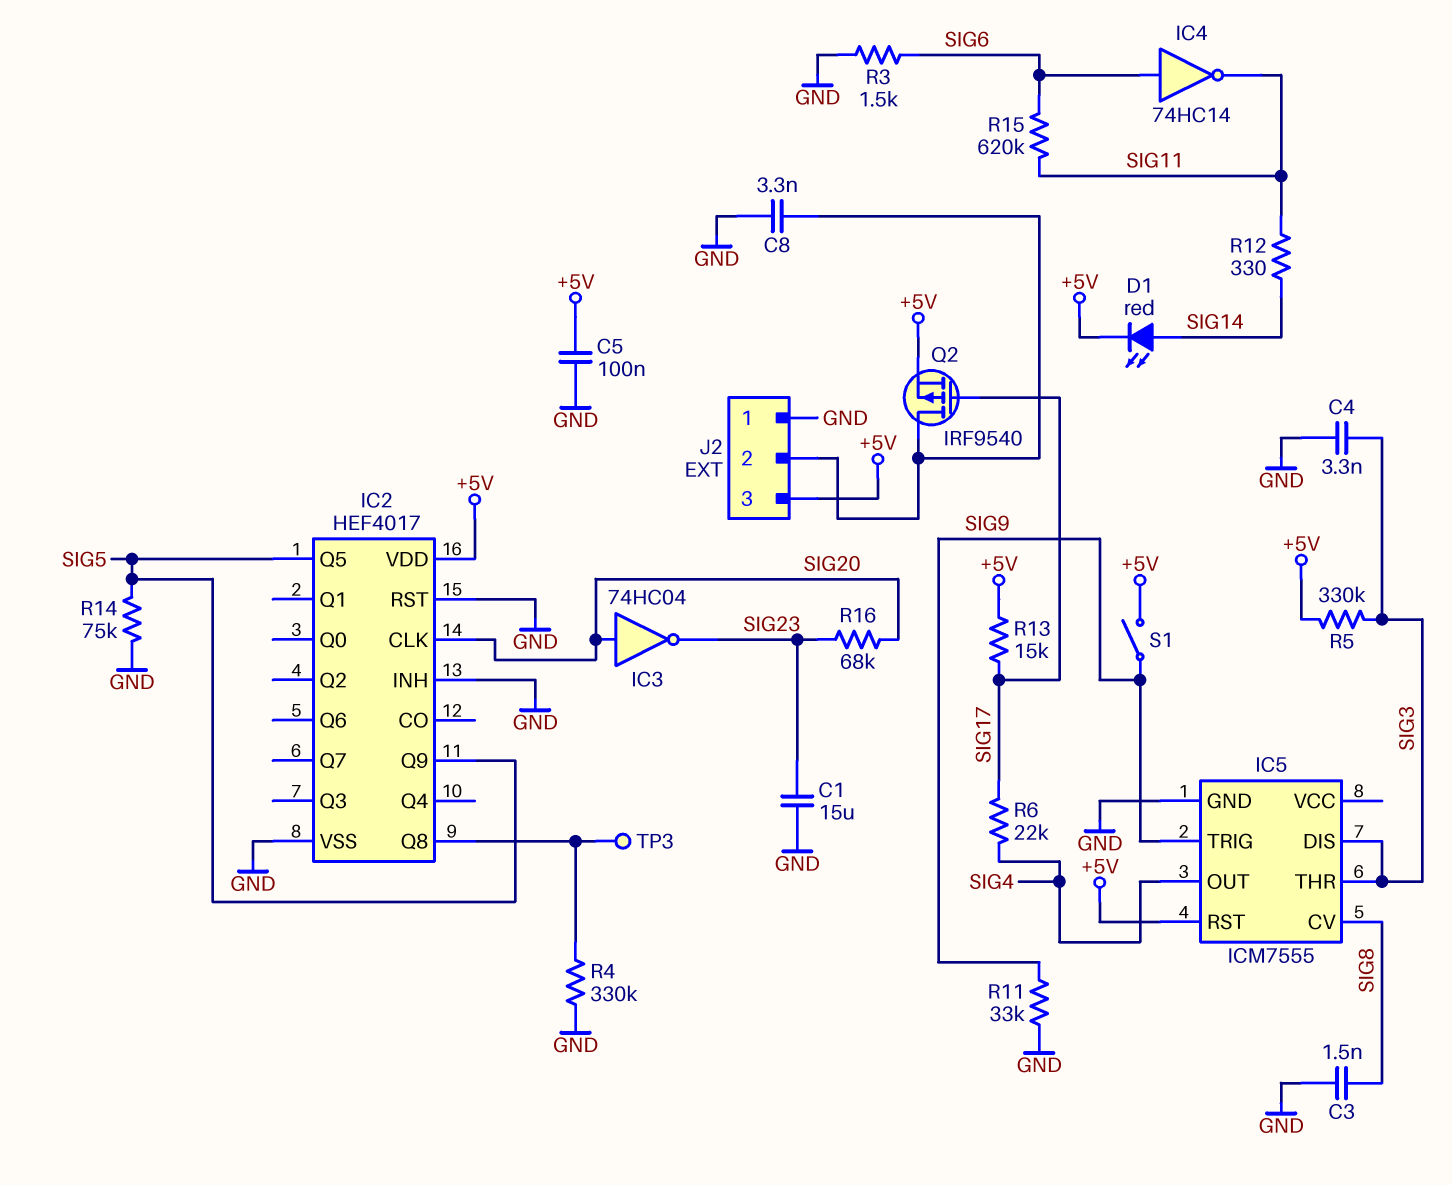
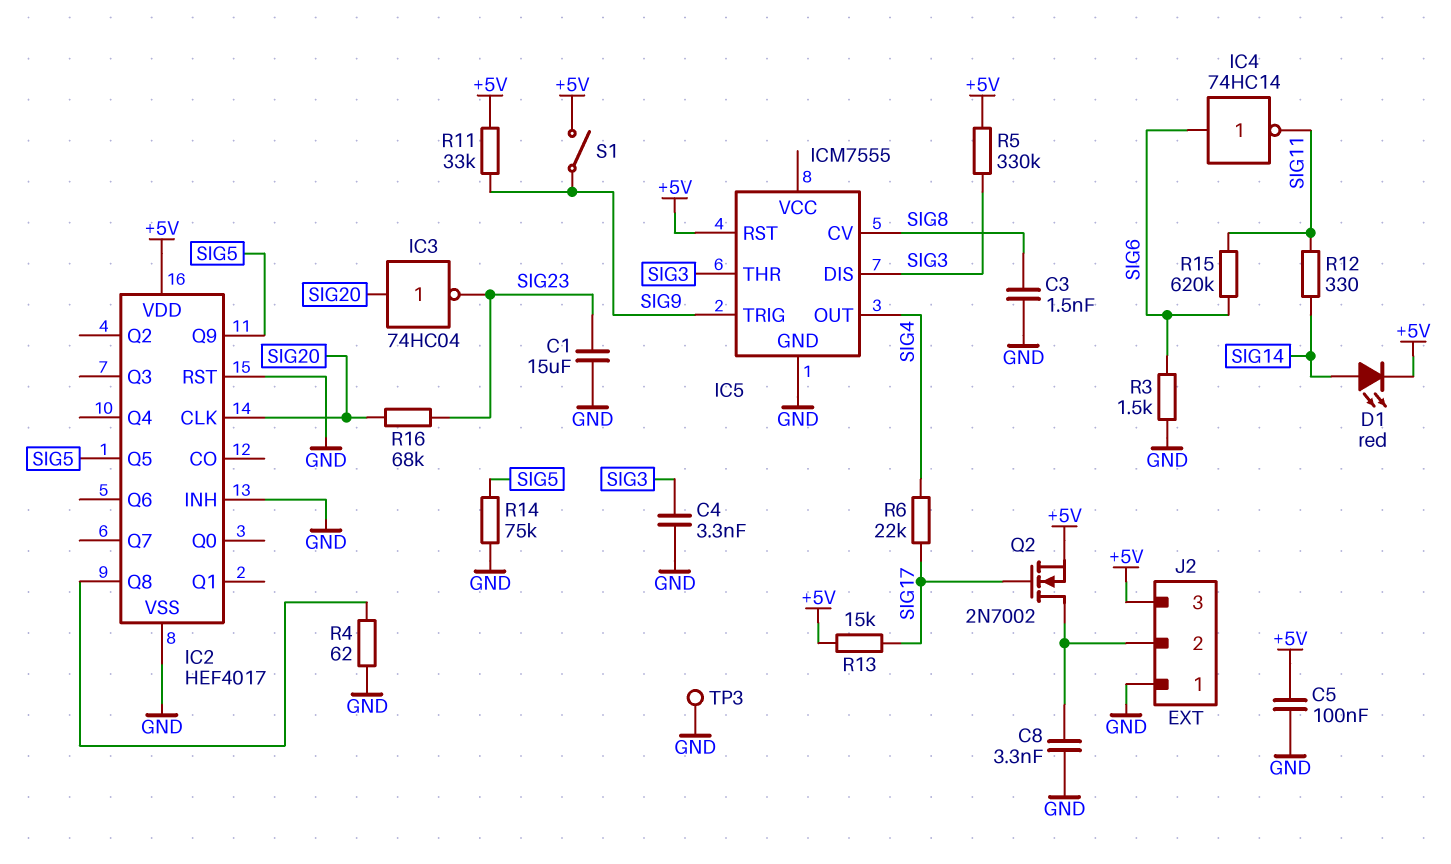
Q2: PMOS IRF9540 (G SIG17, D J2/2, S +5V) -> NMOS 2N7002 (G SIG17, D J2/2, S +5V)
R4: 330k (GND, IC2/Q8) -> 62 (GND, IC2/Q8)
R11: 33k (GND, SIG9) -> 33k (+5V, SIG9)
TP3: test point (IC2/Q8) -> test point (GND)

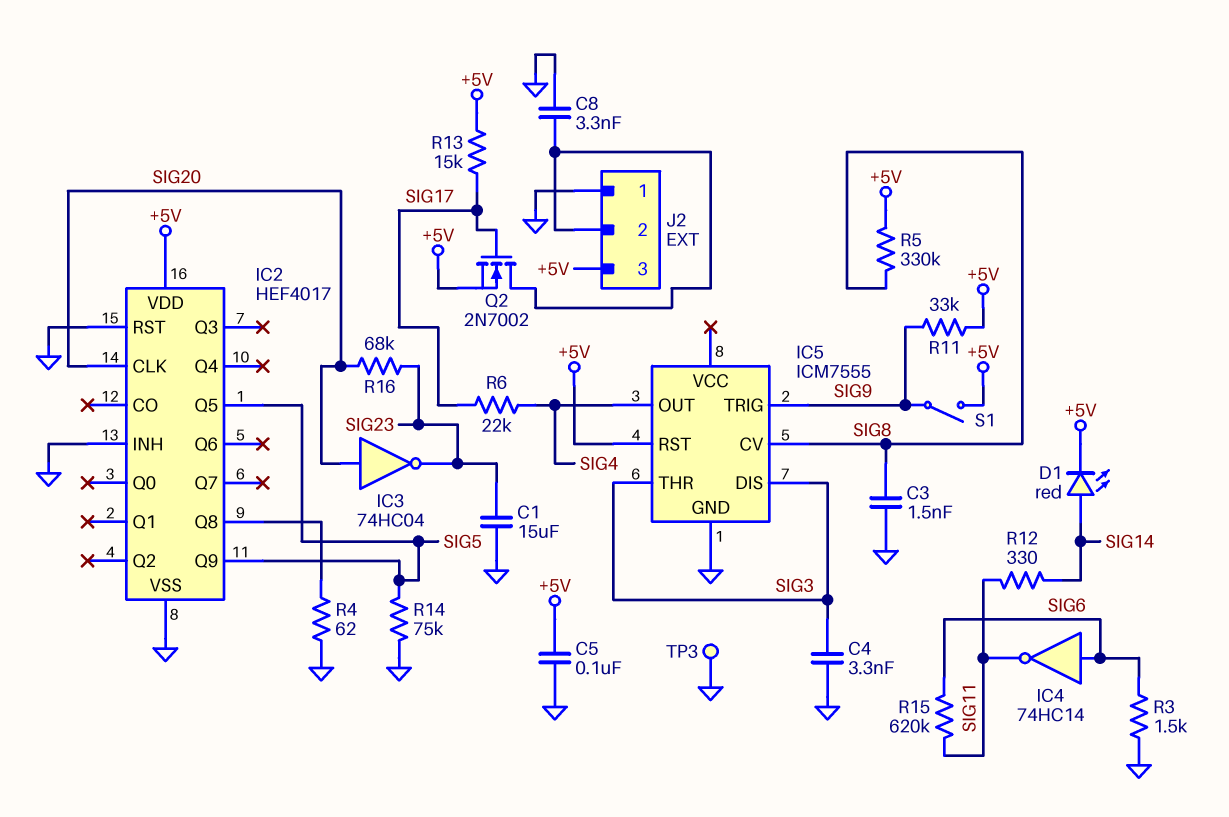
R5: 330k (+5V, SIG3) -> 330k (+5V, SIG8)

